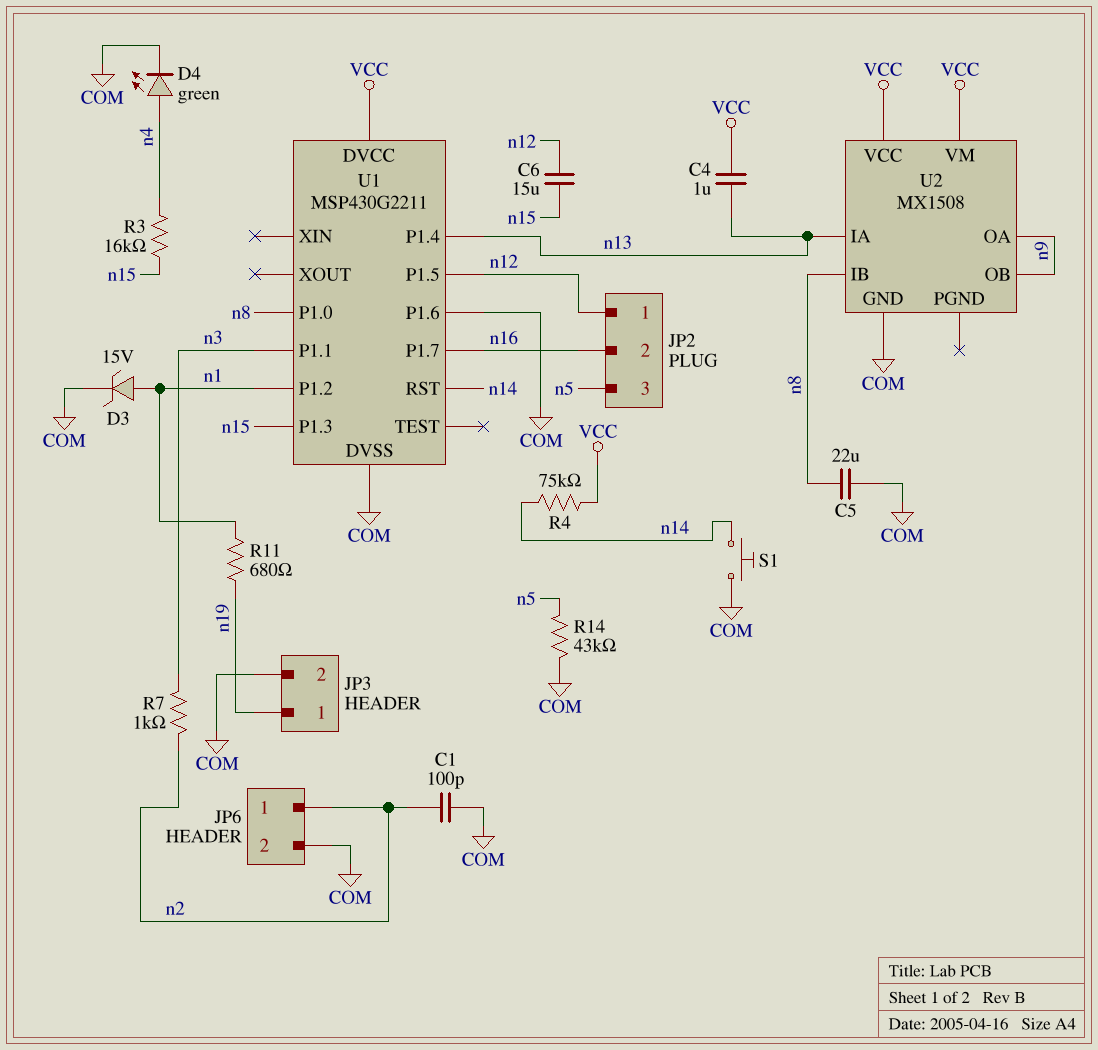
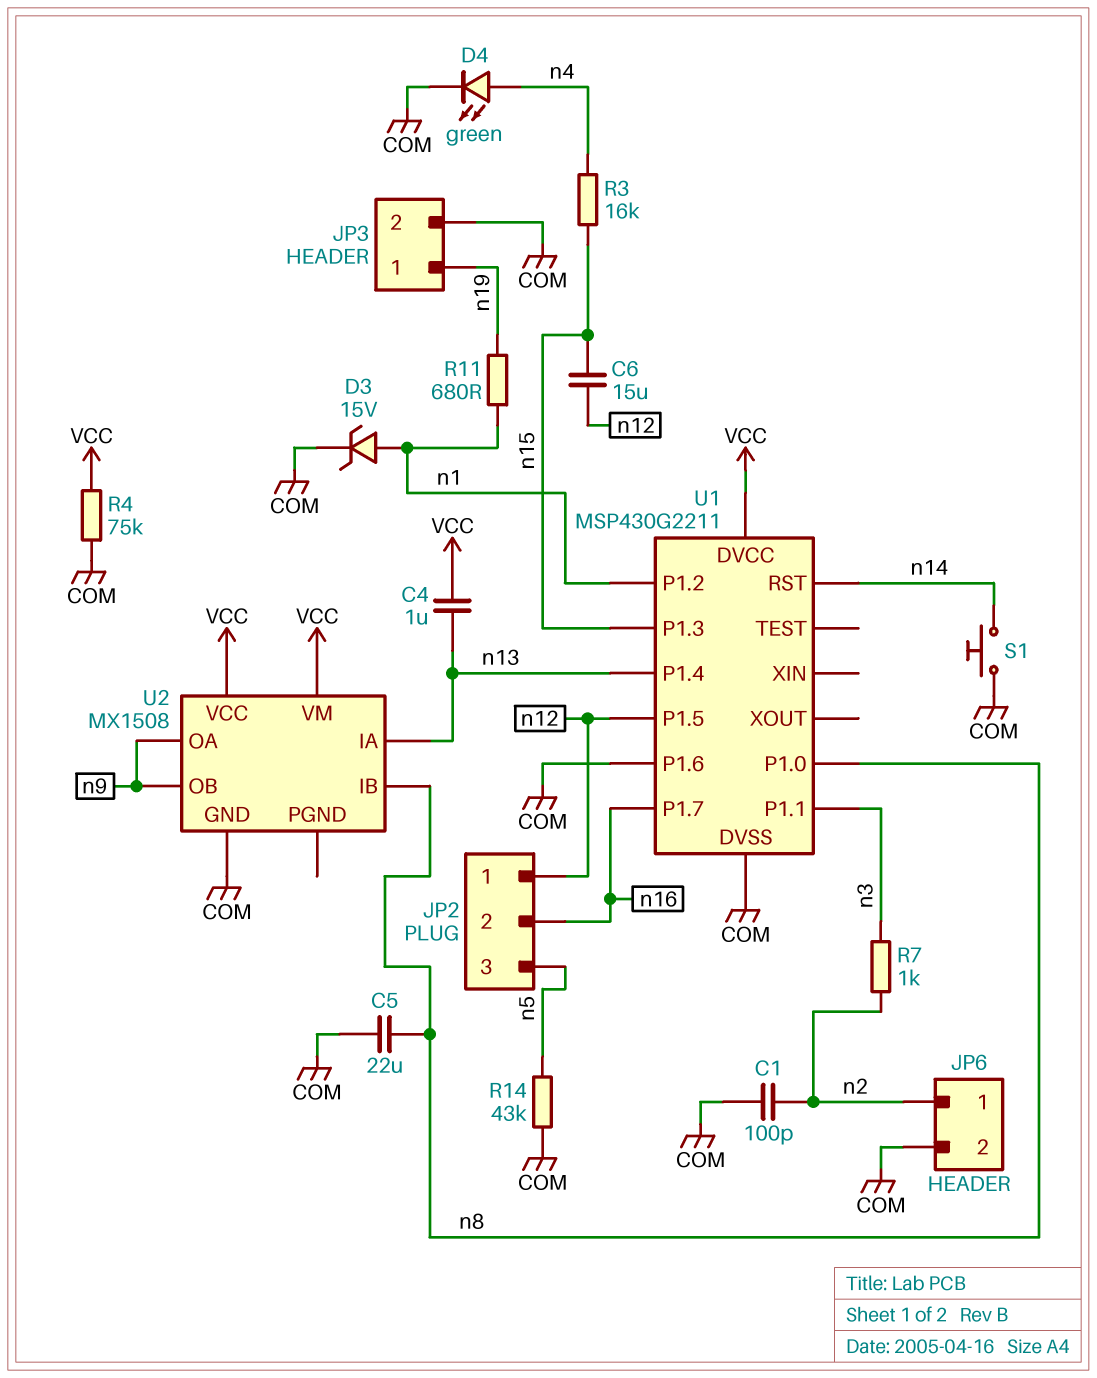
R4: 75k (VCC, n14) -> 75k (COM, VCC)

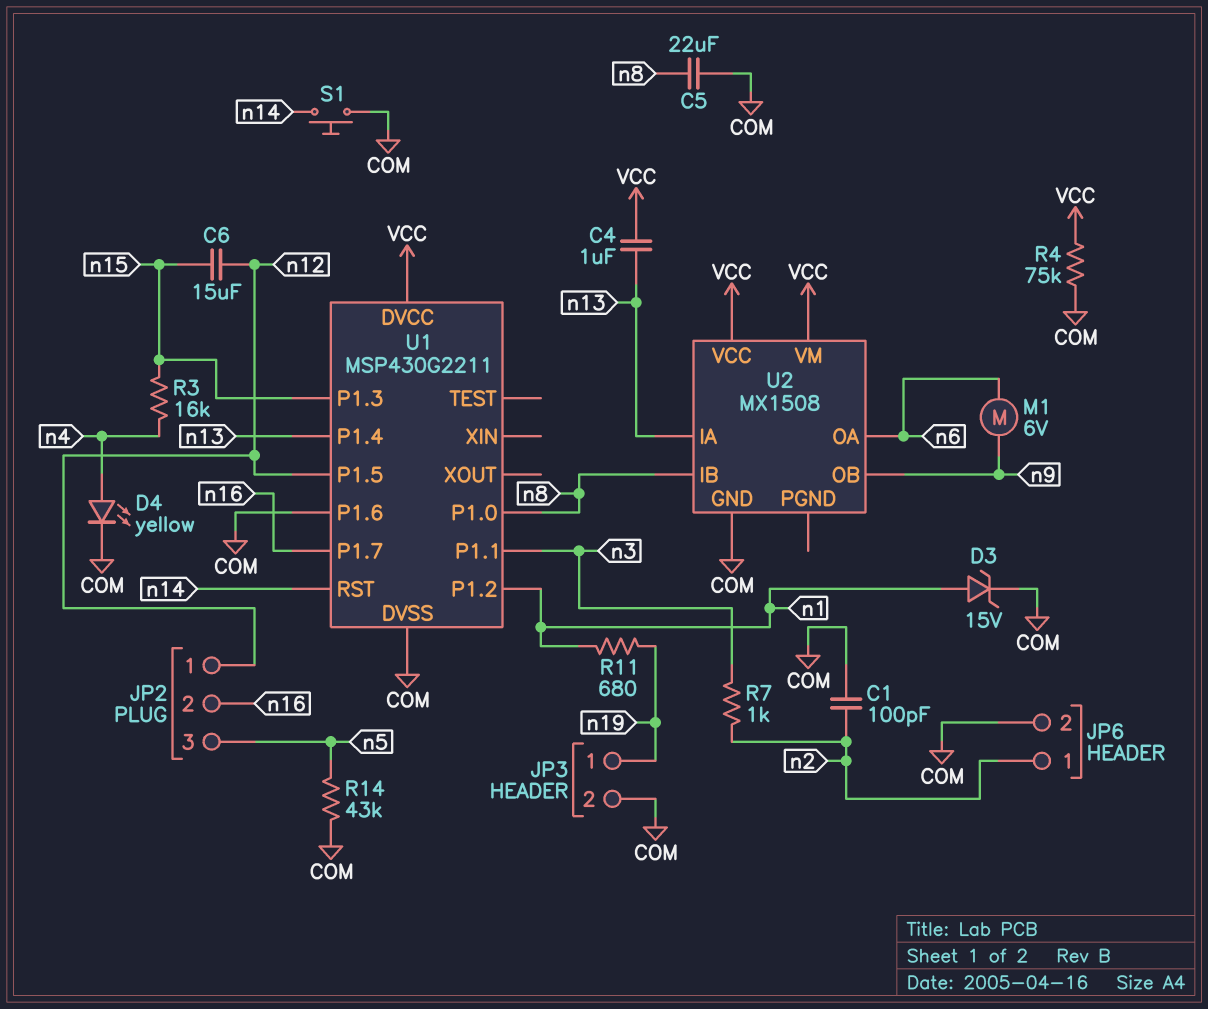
D4: LED green (A n4, K COM) -> LED yellow (A n4, K COM)
M1: none -> motor 6V (n6, n9)
U2 pin OA: n9 -> n6

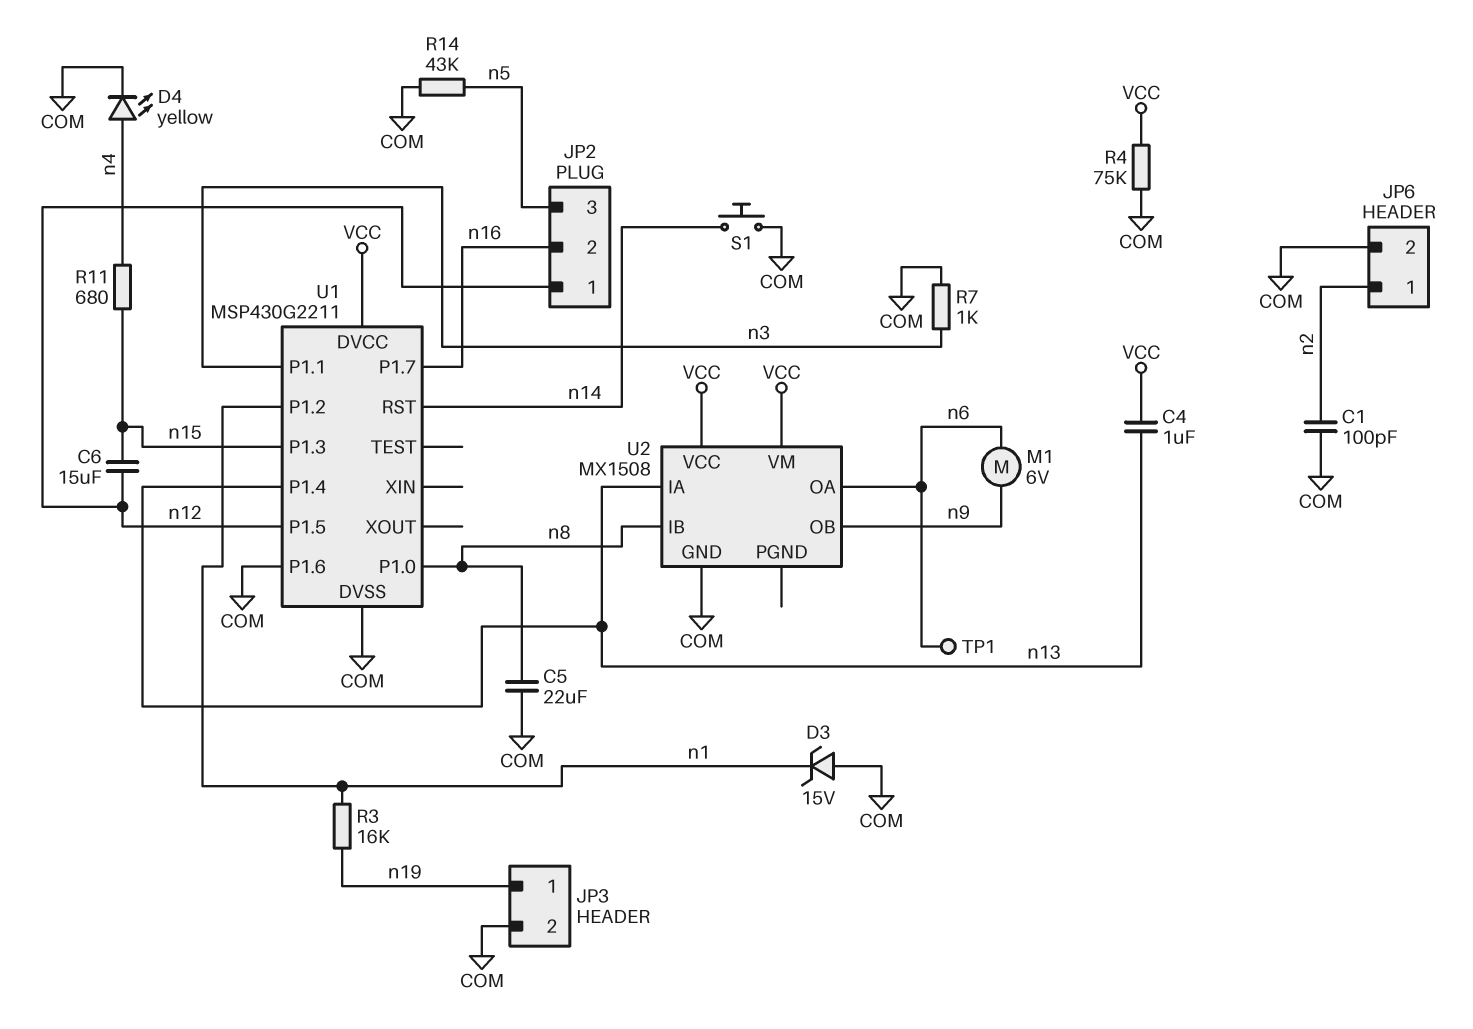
D3: zener 15V (A n1, K COM) -> zener 15V (A COM, K n1)
R3: 16k (n4, n15) -> 16k (n1, n19)
R7: 1k (n2, n3) -> 1k (COM, n3)
R11: 680 (n1, n19) -> 680 (n4, n15)
TP1: none -> test point (n6)

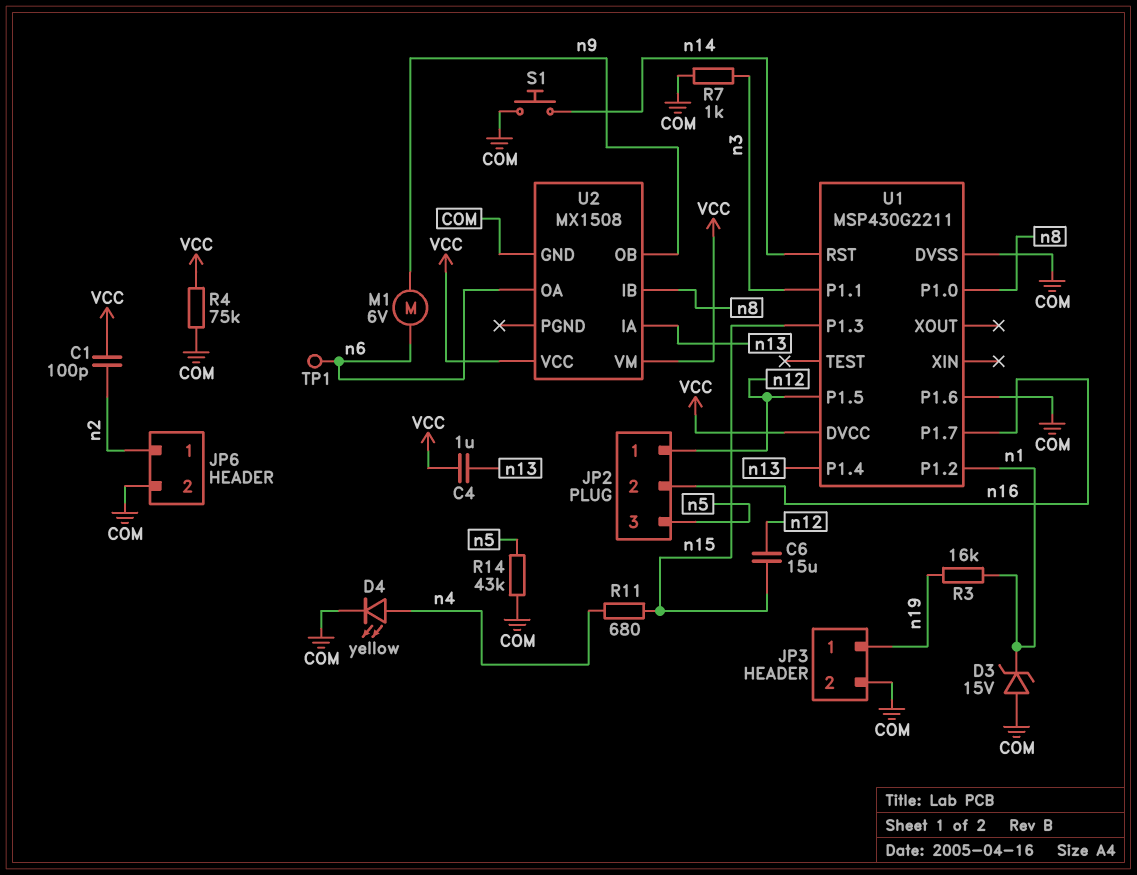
C1: 100pF (COM, n2) -> 100pF (VCC, n2)
C5: 22uF (COM, n8) -> none

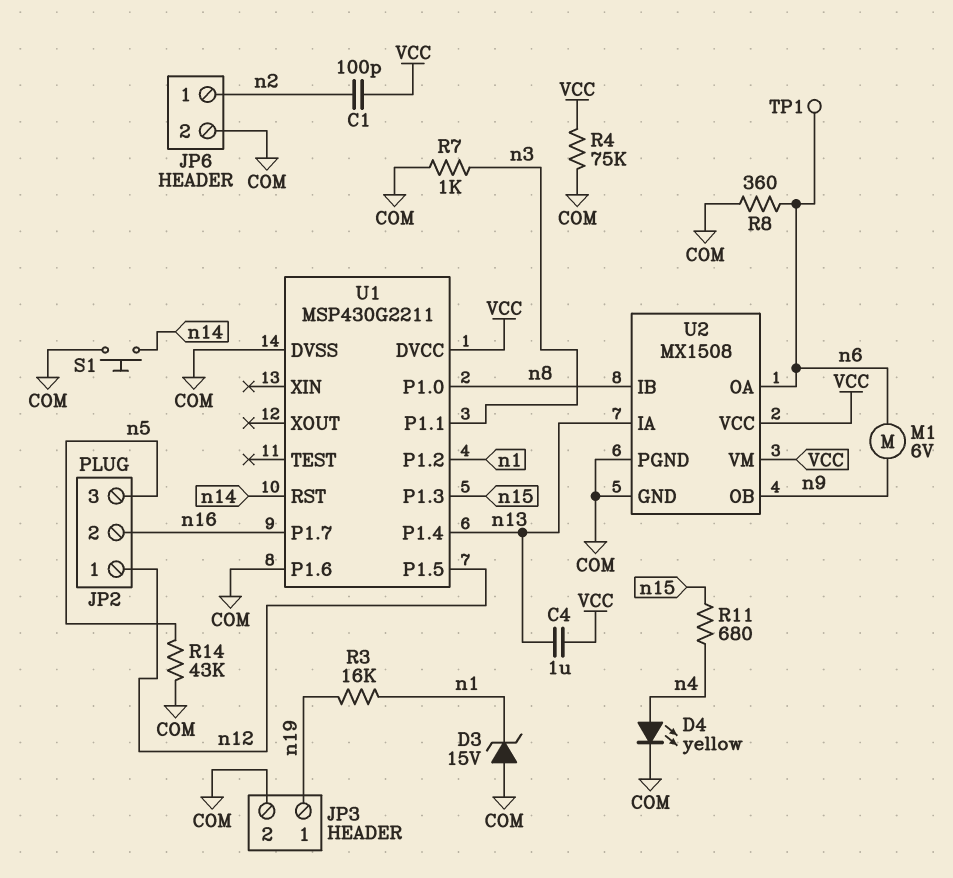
C6: 15uF (n12, n15) -> none
R8: none -> 360 (COM, n6)
U2 pin PGND: none -> COM

